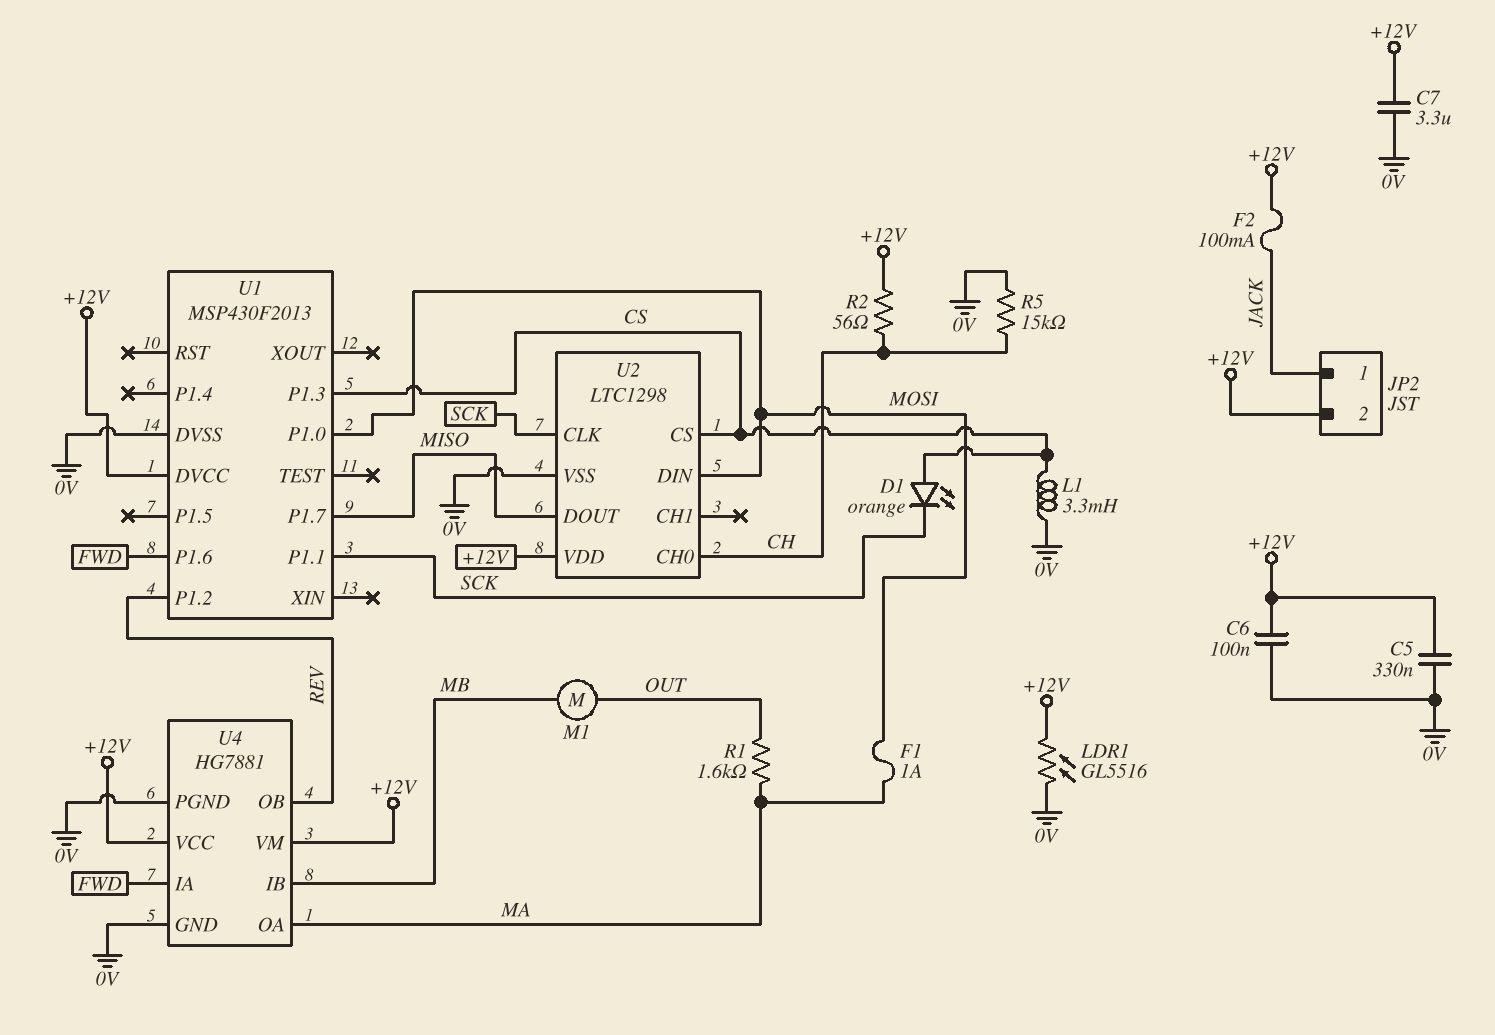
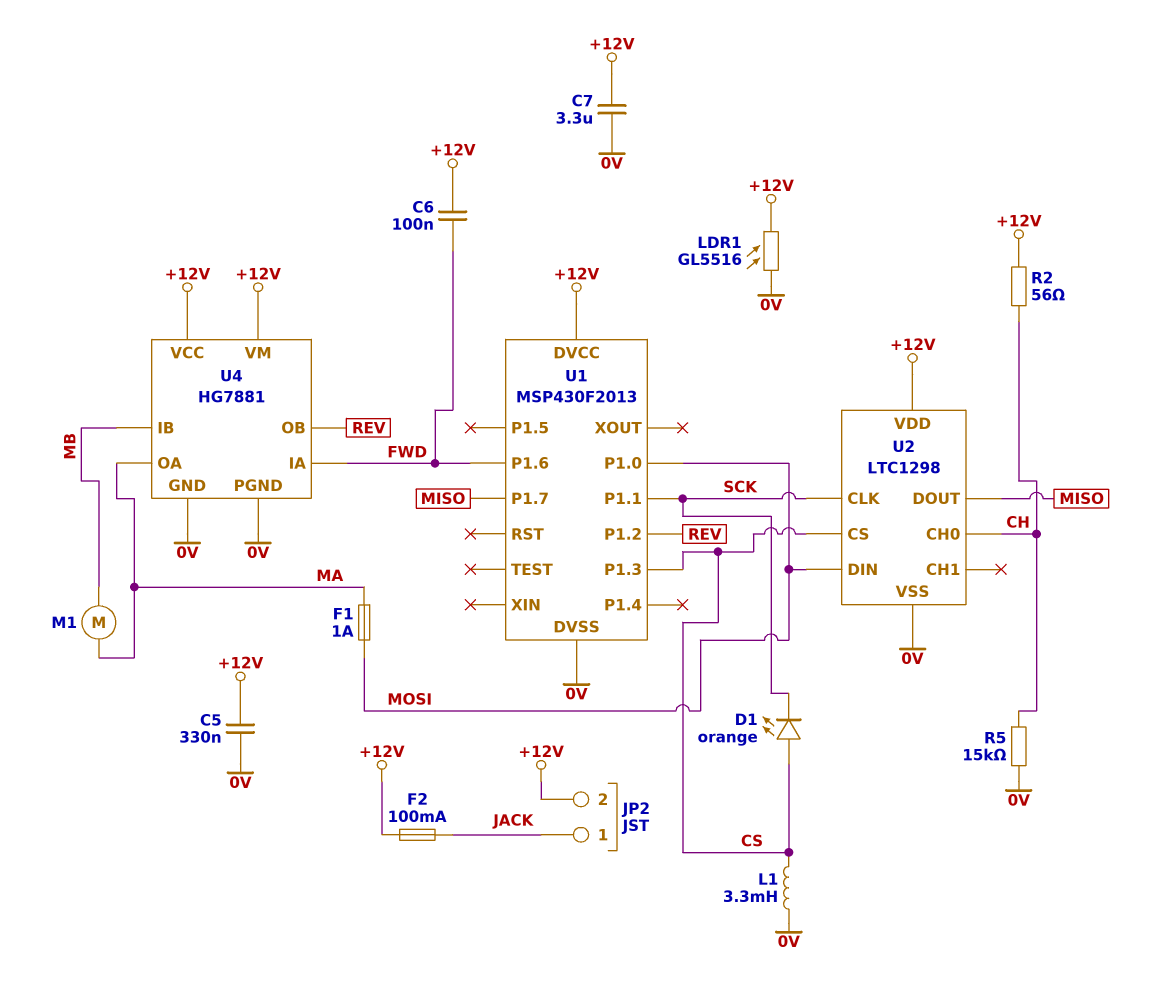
C6: 100nF (+12V, 0V) -> 100nF (+12V, FWD)
M1: motor (MB, OUT) -> motor (MA, MB)
R1: 1.6k (MA, OUT) -> none

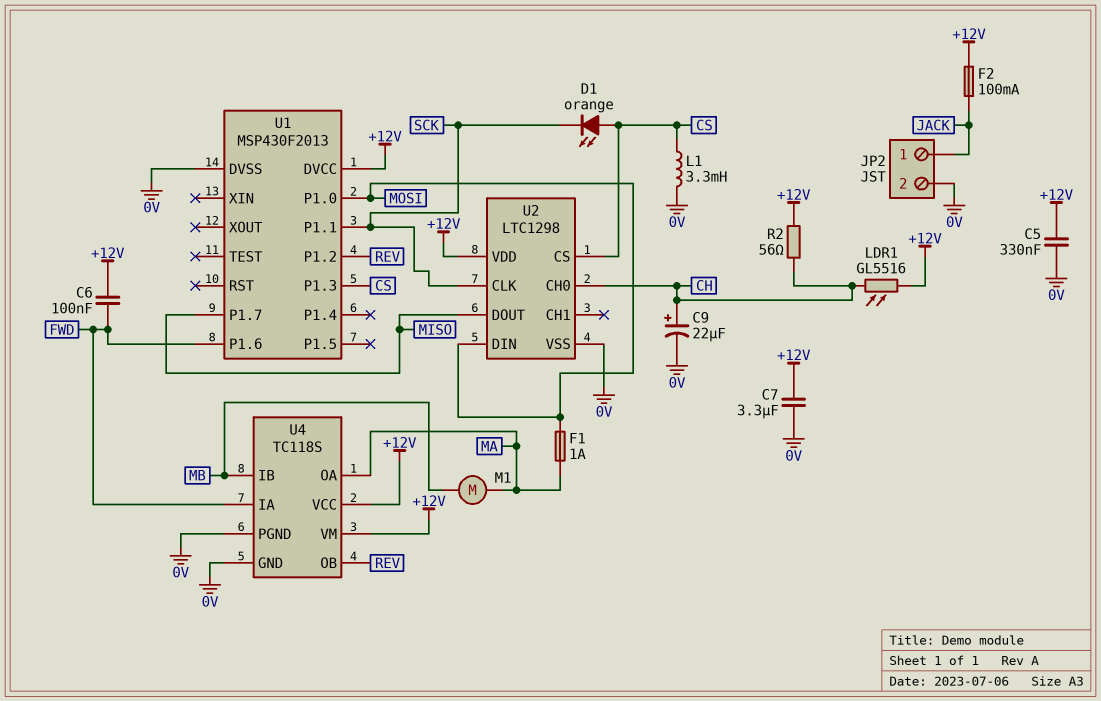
C9: none -> 22uF (plus CH, minus 0V)
JP2 pin 2: +12V -> 0V
LDR1: GL5516 (+12V, 0V) -> GL5516 (+12V, CH)
R5: 15k (0V, CH) -> none
U4: HG7881 -> TC118S

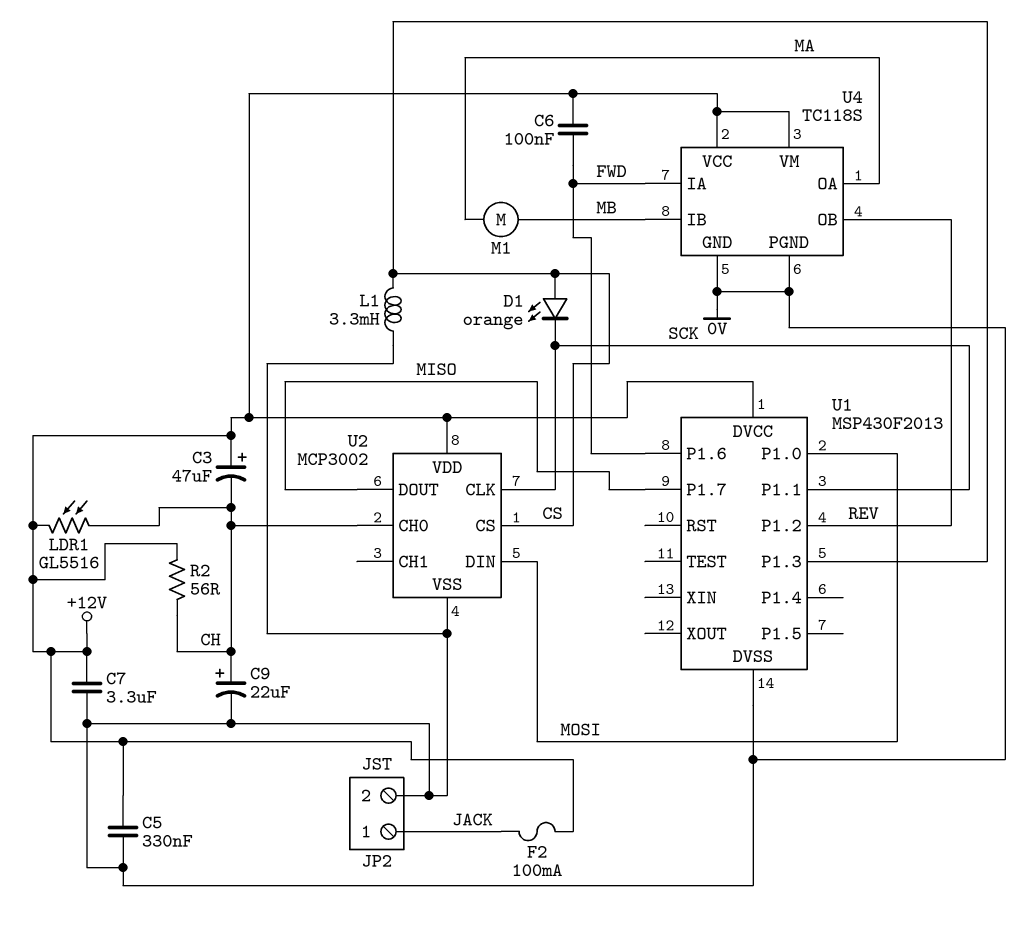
C3: none -> 47uF (plus +12V, minus CH)
F1: 1A (MA, MOSI) -> none
U2: LTC1298 -> MCP3002

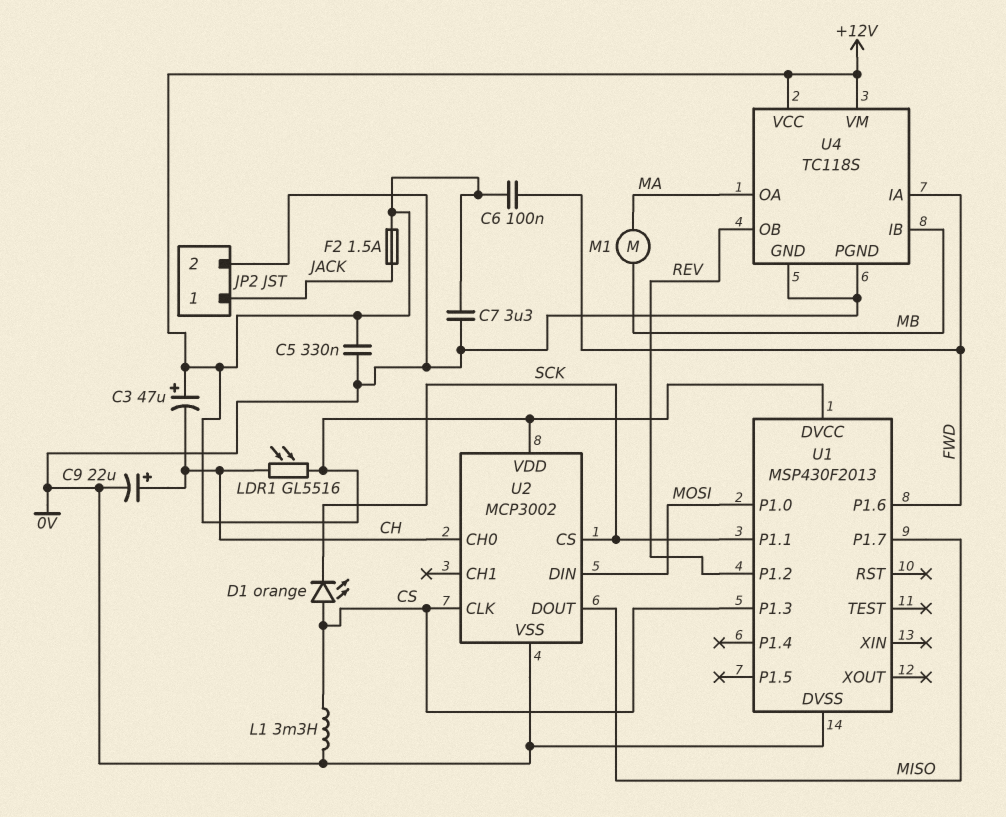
F2: 100mA (+12V, JACK) -> 1.5A (+12V, JACK)
R2: 56 (+12V, CH) -> none
U2 pin CLK: SCK -> CS
U2 pin CS: CS -> SCK

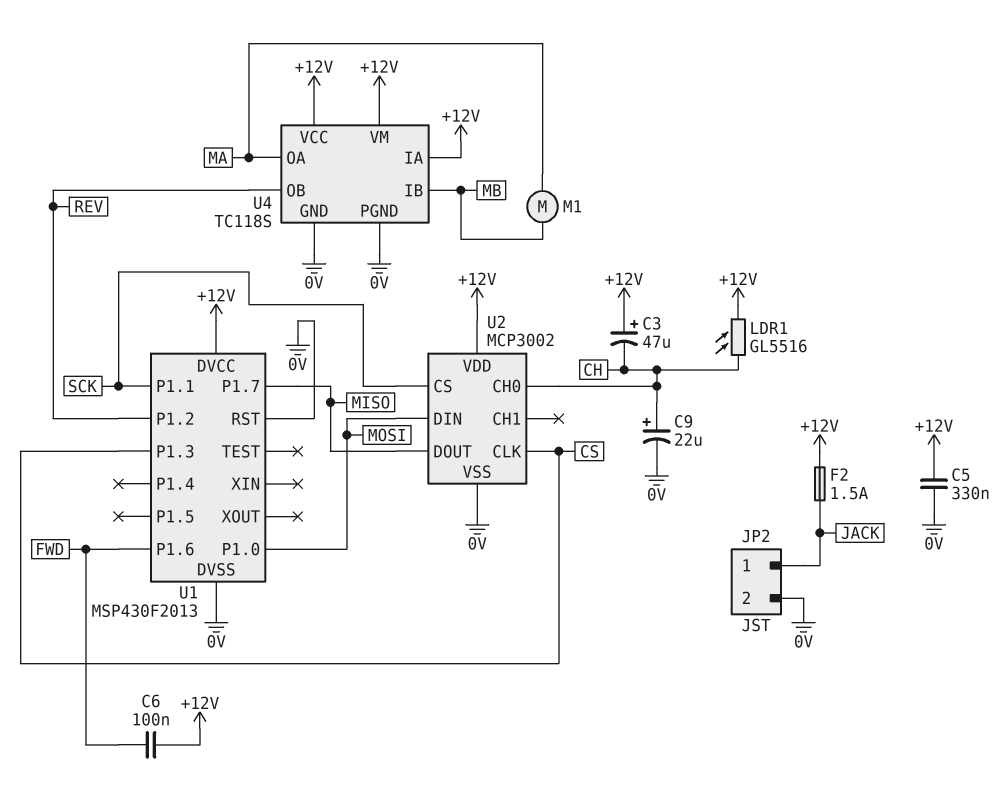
C7: 3.3uF (+12V, 0V) -> none
D1: LED orange (A CS, K SCK) -> none
L1: 3.3mH (0V, CS) -> none
U1 pin RST: none -> 0V
U4 pin IA: FWD -> +12V

